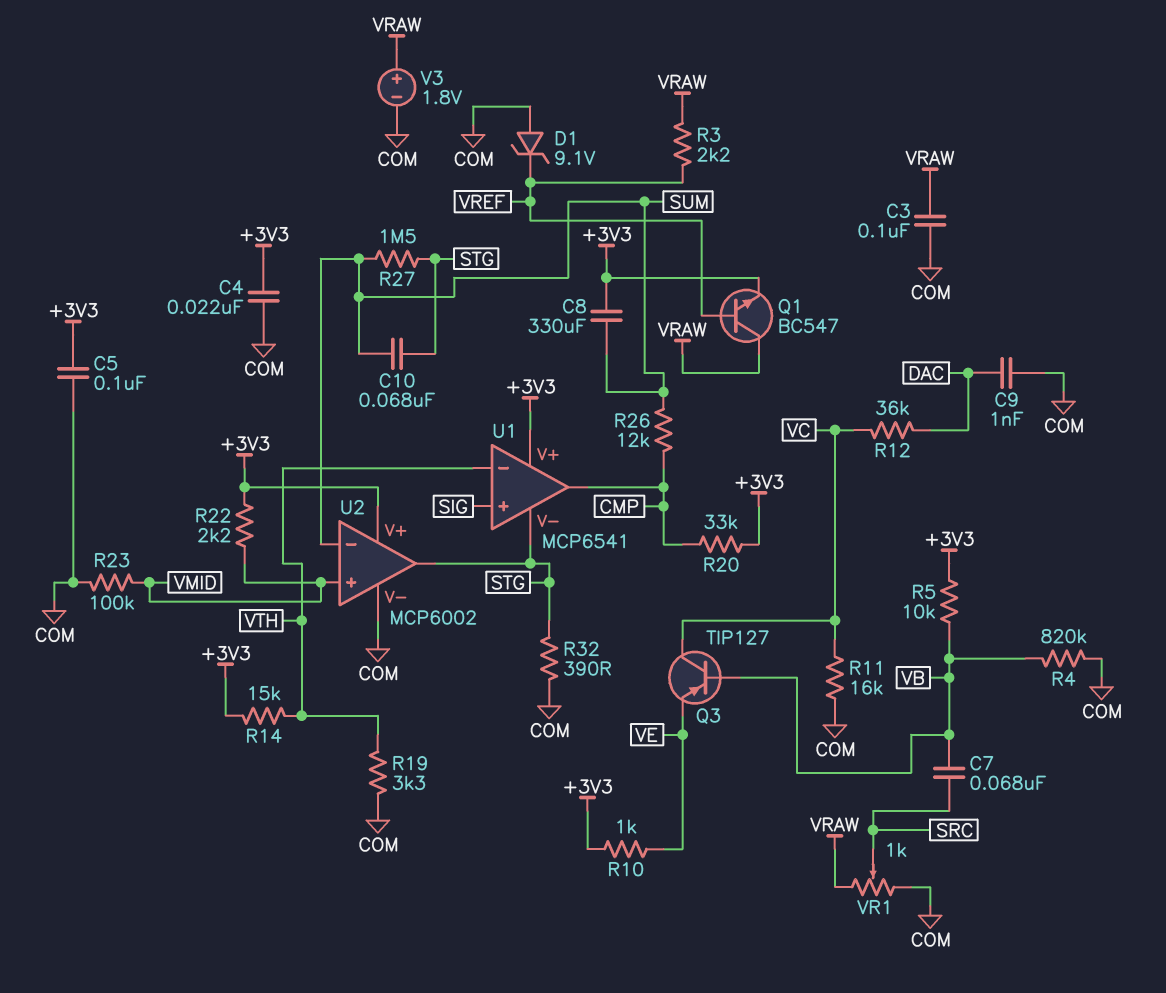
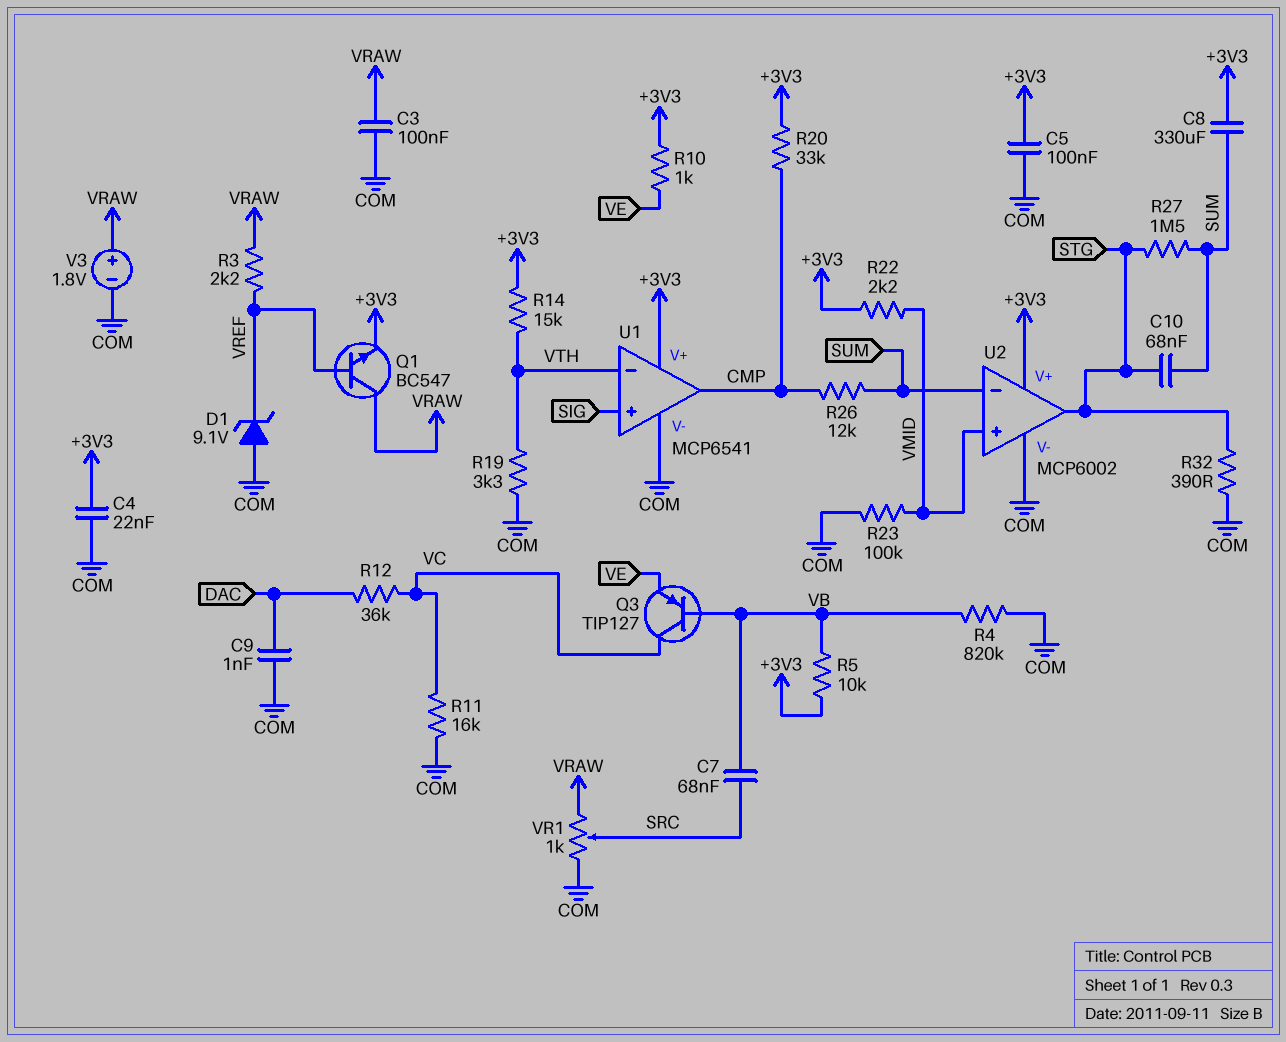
U1 pin V-: STG -> COM

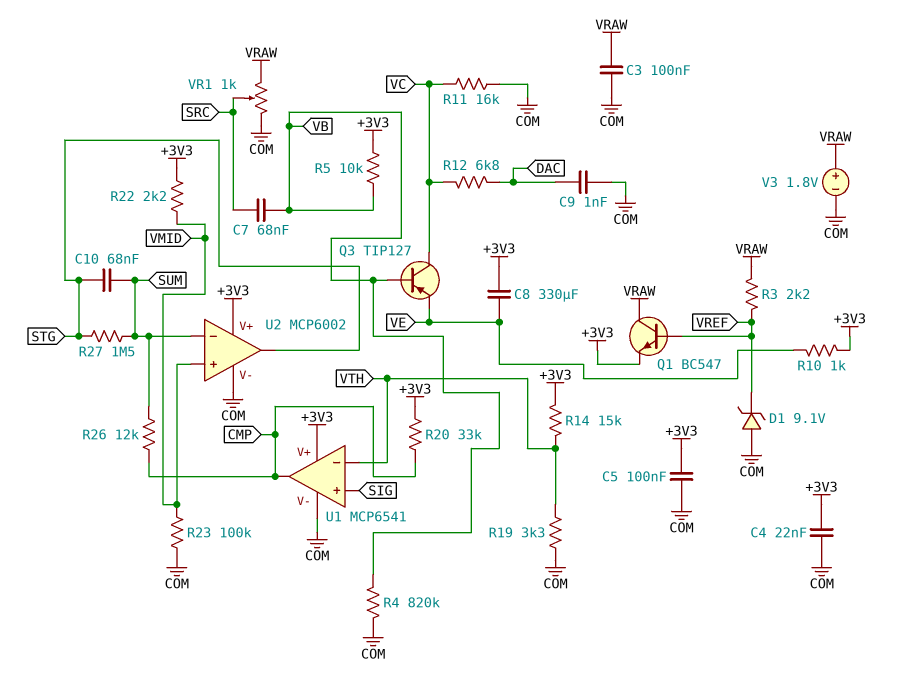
C8: 330uF (+3V3, SUM) -> 330uF (+3V3, VE)
R12: 36k (DAC, VC) -> 6.8k (DAC, VC)
R32: 390 (COM, STG) -> none

